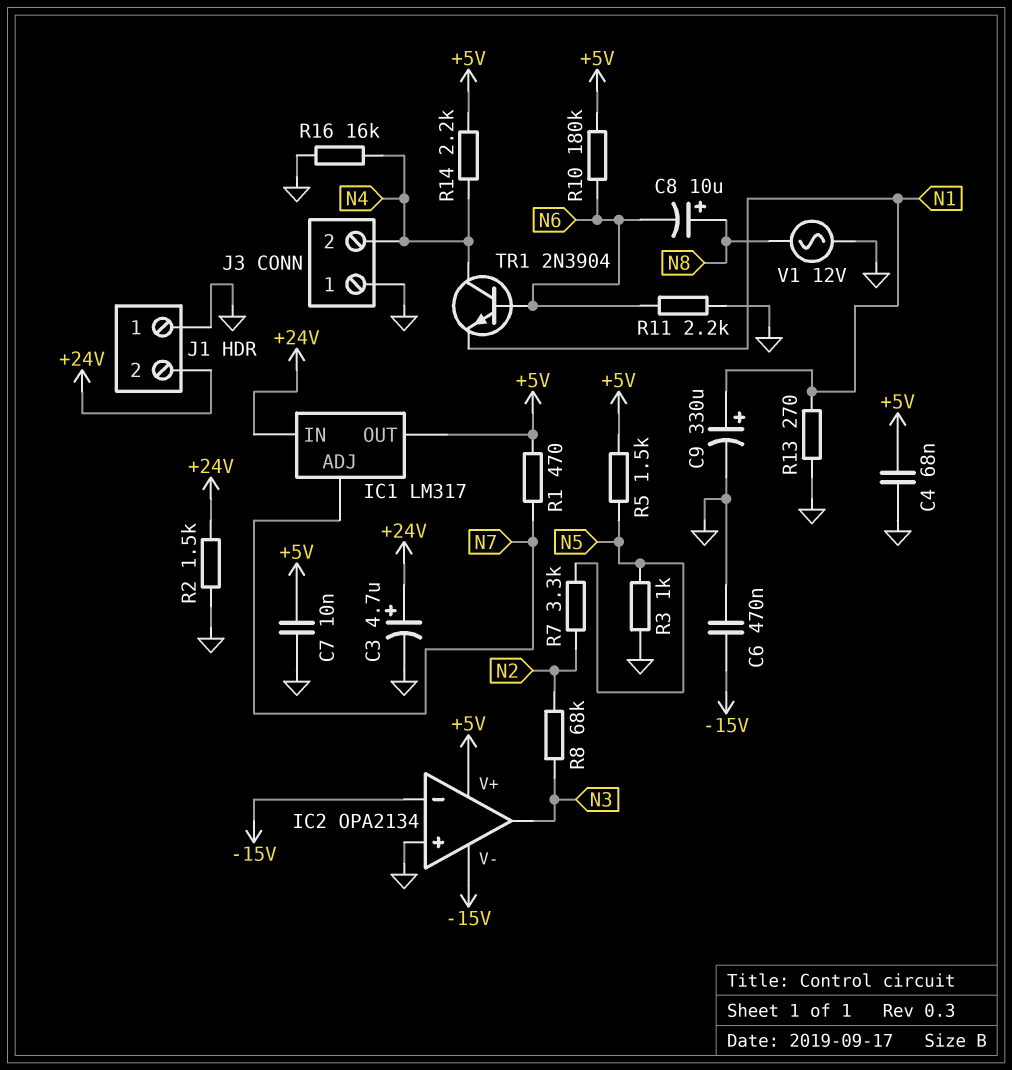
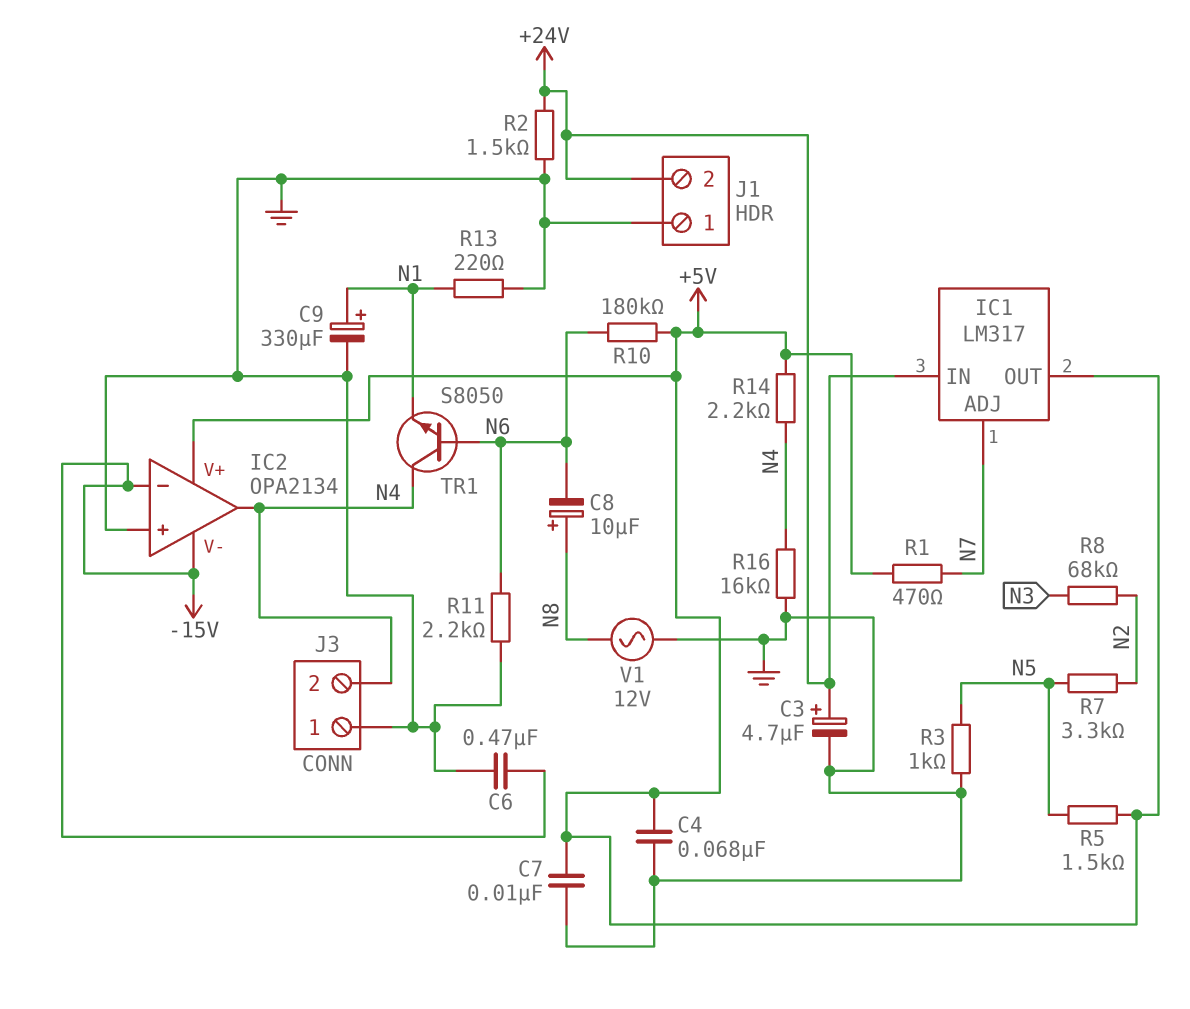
IC2 pin out: N3 -> N4
R13: 270 (GND, N1) -> 220 (GND, N1)
TR1: NPN 2N3904 (B N6, C N4, E N1) -> NPN S8050 (B N6, C N4, E N1)

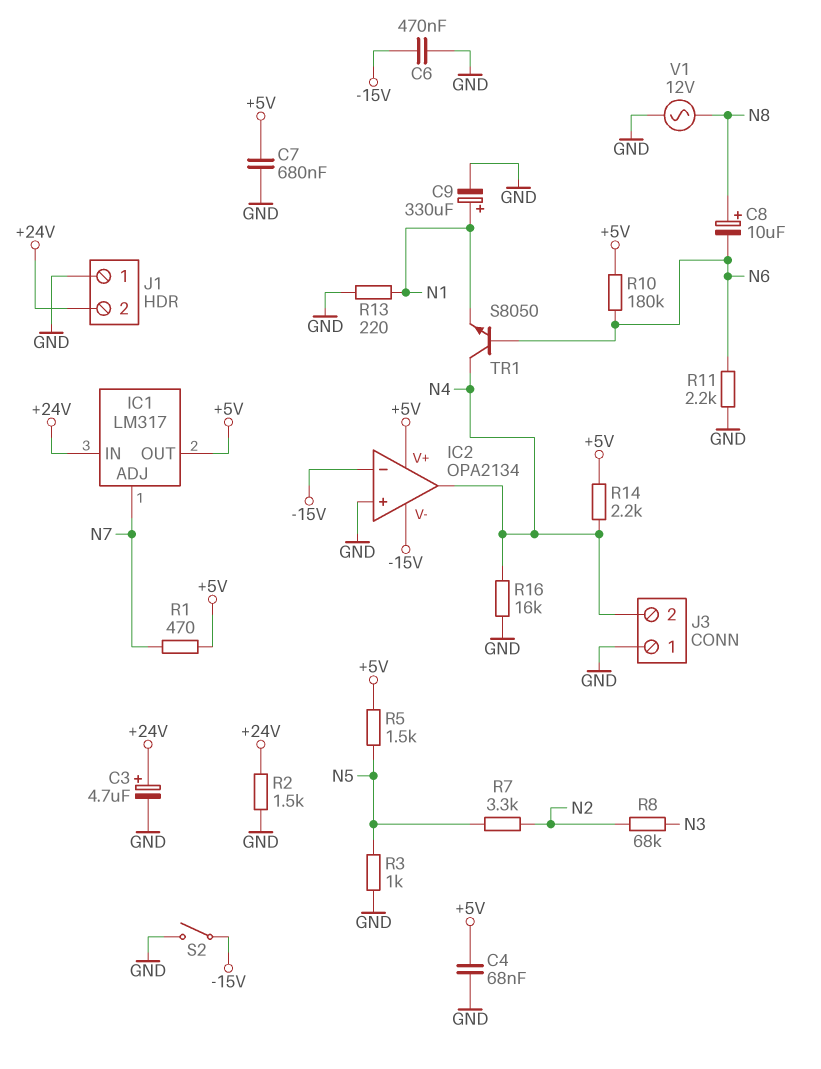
C7: 10nF (+5V, GND) -> 680nF (+5V, GND)
S2: none -> switch (-15V, GND)

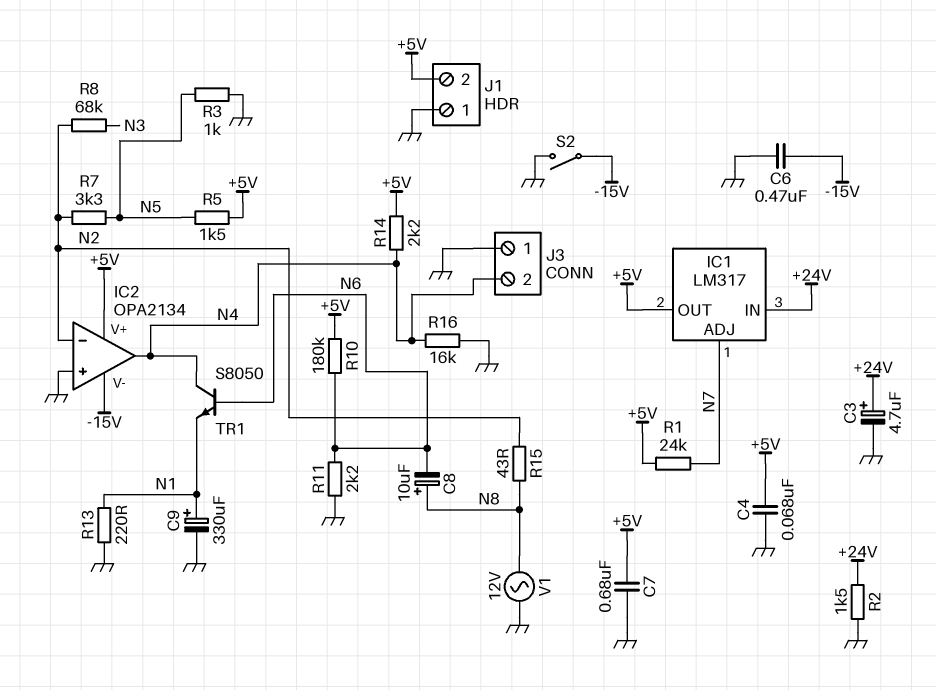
IC2 pin in-: -15V -> N2
J1 pin 2: +24V -> +5V
R1: 470 (+5V, N7) -> 24k (+5V, N7)
R15: none -> 43 (N2, N8)

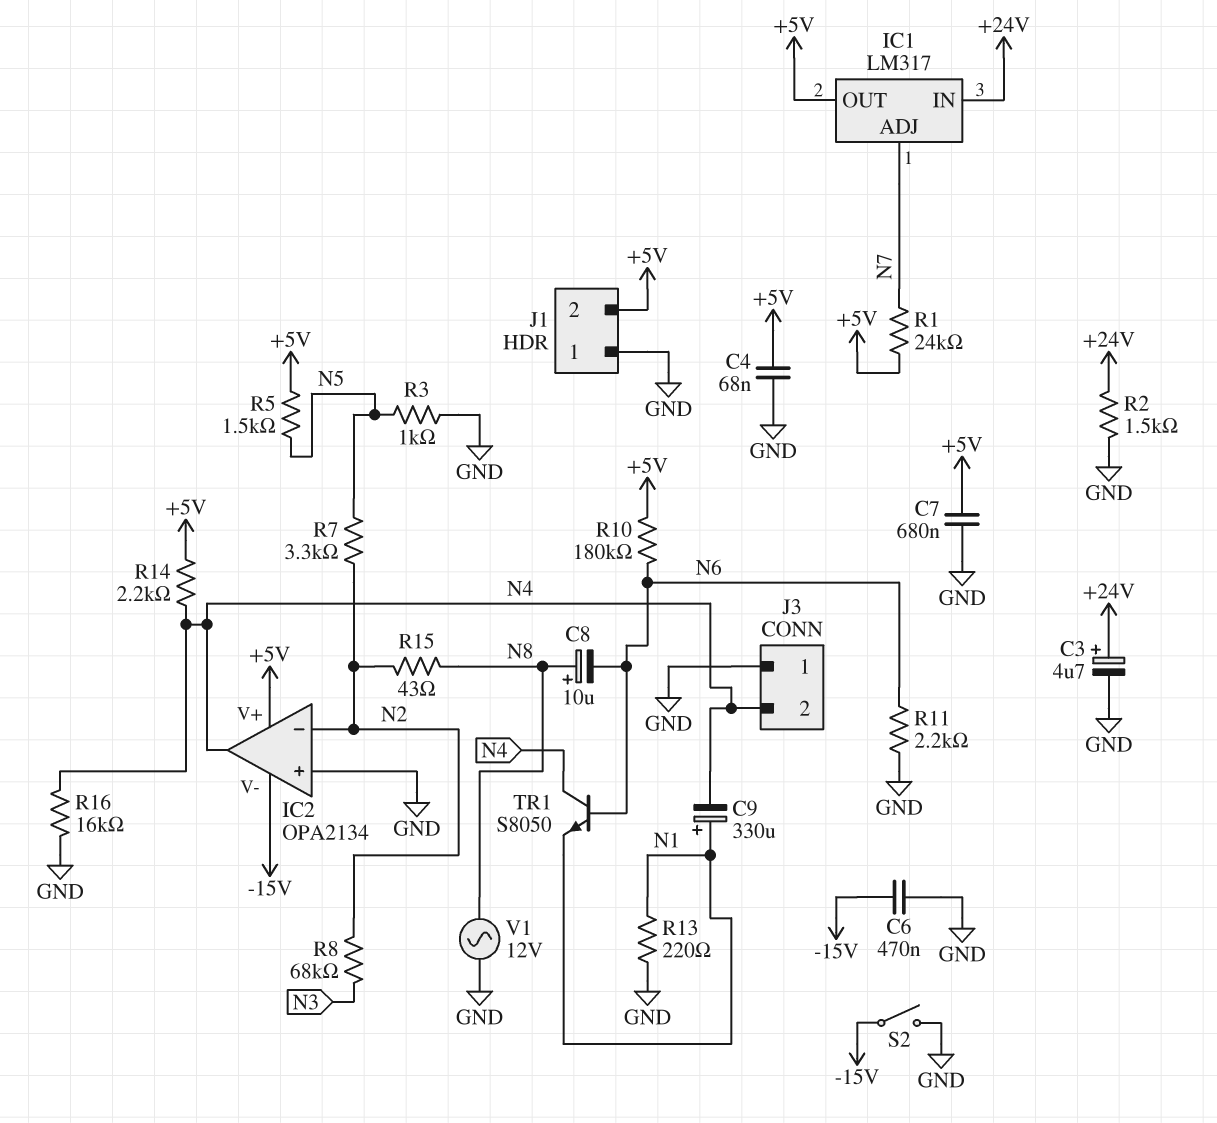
C9: 330uF (plus N1, minus GND) -> 330uF (plus N1, minus N4)

